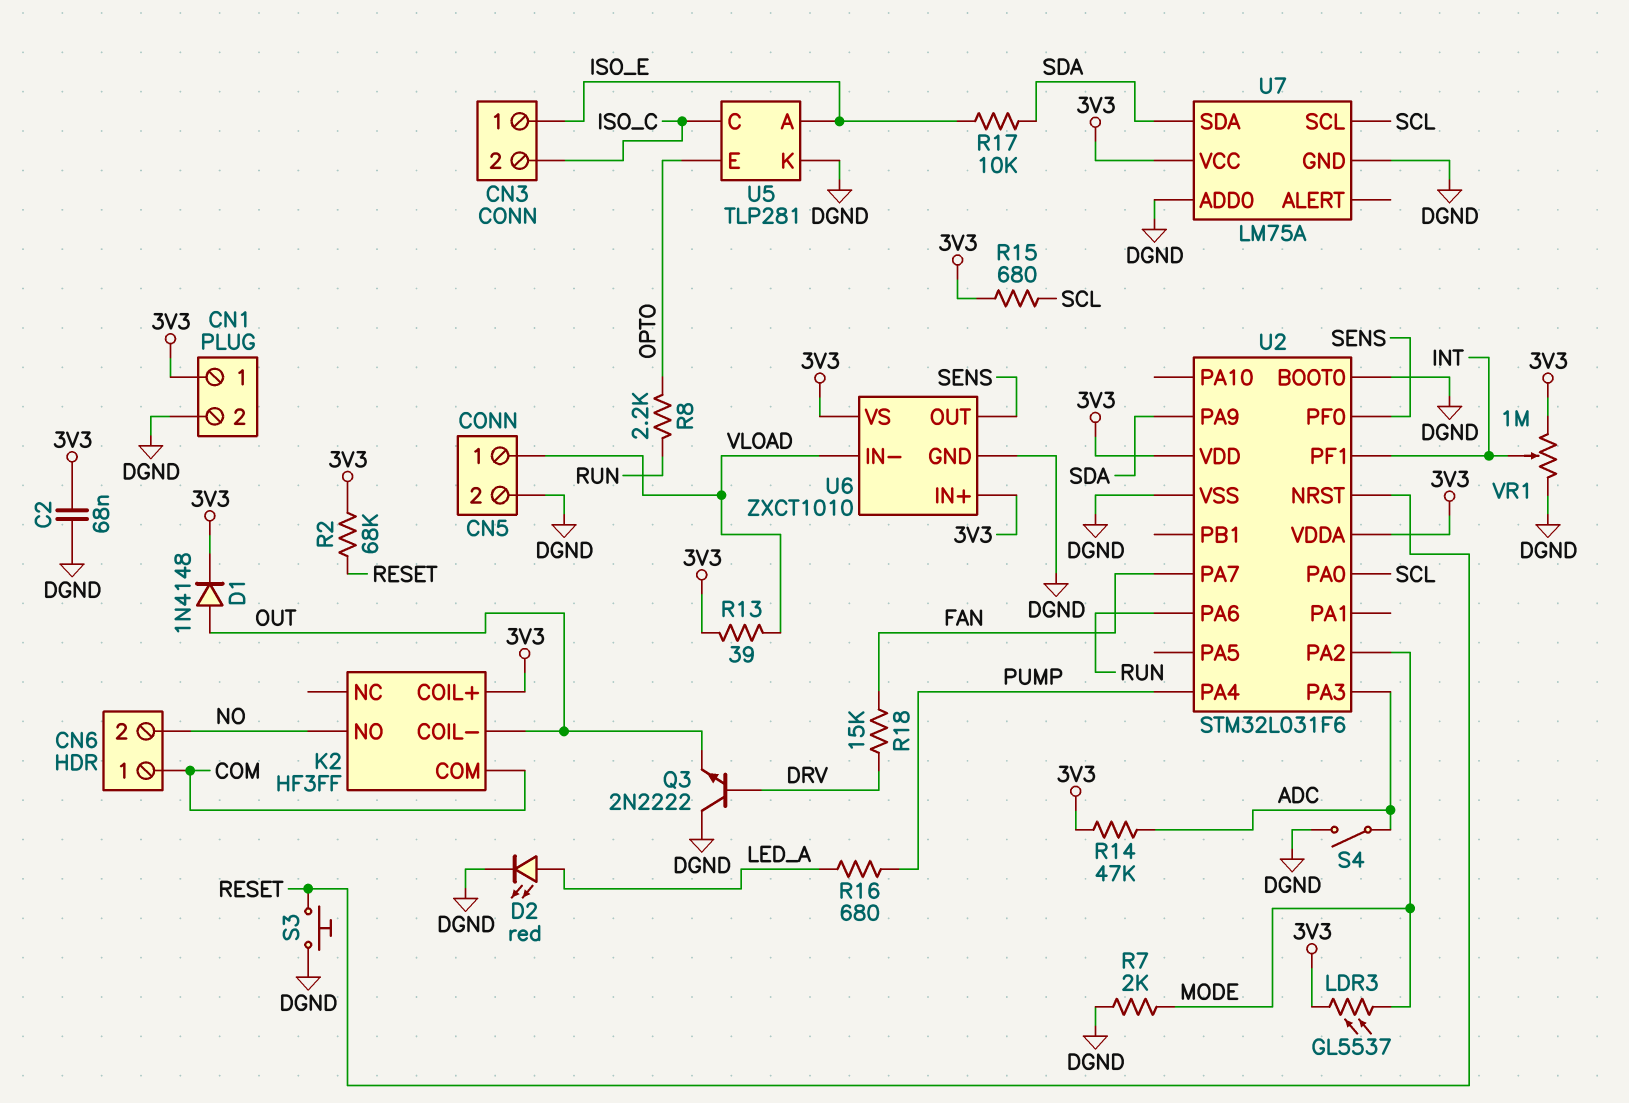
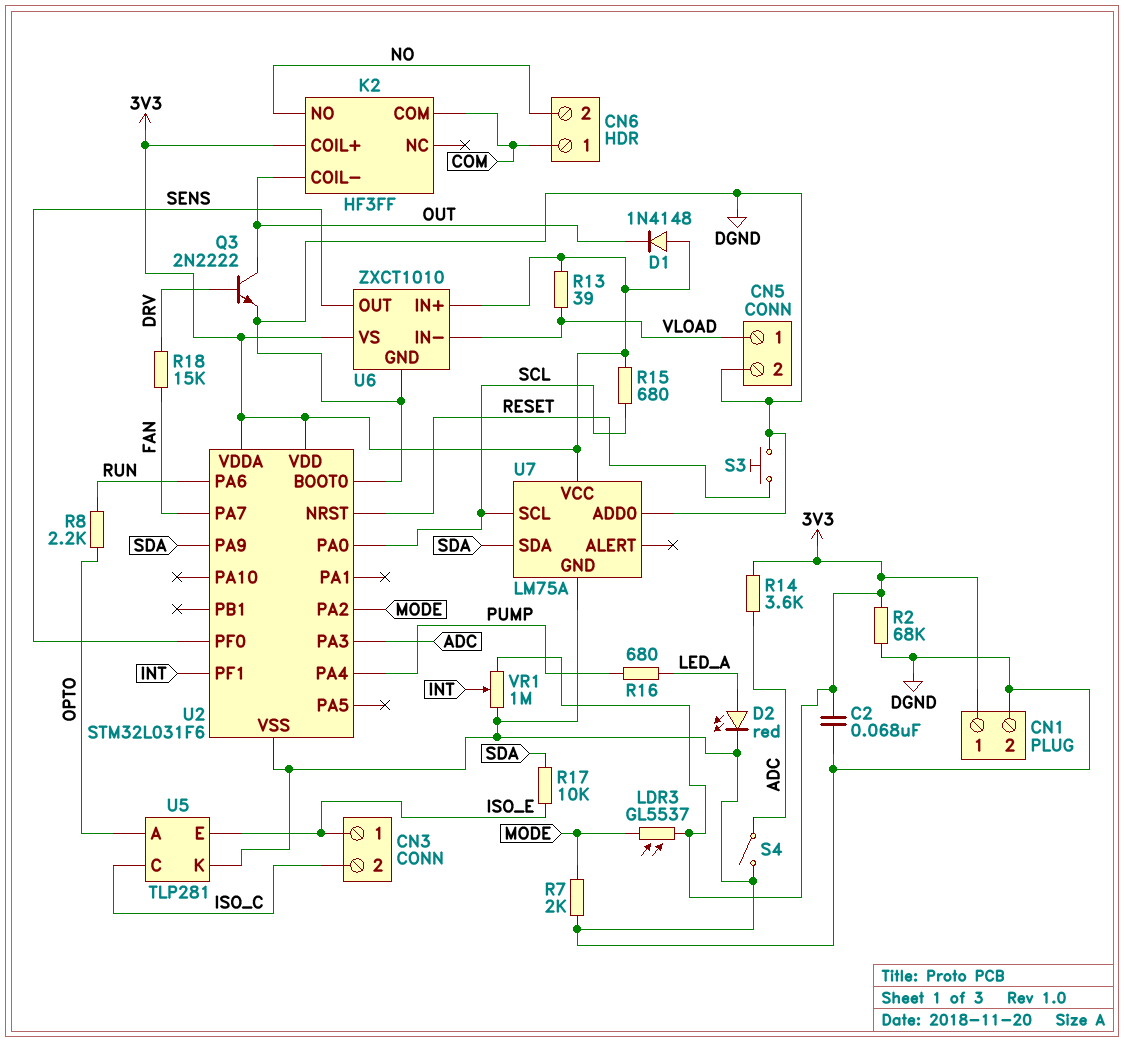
D1: diode 1N4148 (A OUT, K 3V3) -> diode 1N4148 (A 3V3, K OUT)
Q3: NPN 2N2222 (B DRV, C DGND, E OUT) -> NPN 2N2222 (B DRV, C OUT, E DGND)
R2: 68k (3V3, RESET) -> 68k (3V3, DGND)
R14: 47k (3V3, ADC) -> 3.6k (3V3, ADC)
U5 pin A: ISO_E -> OPTO
U5 pin E: OPTO -> ISO_E

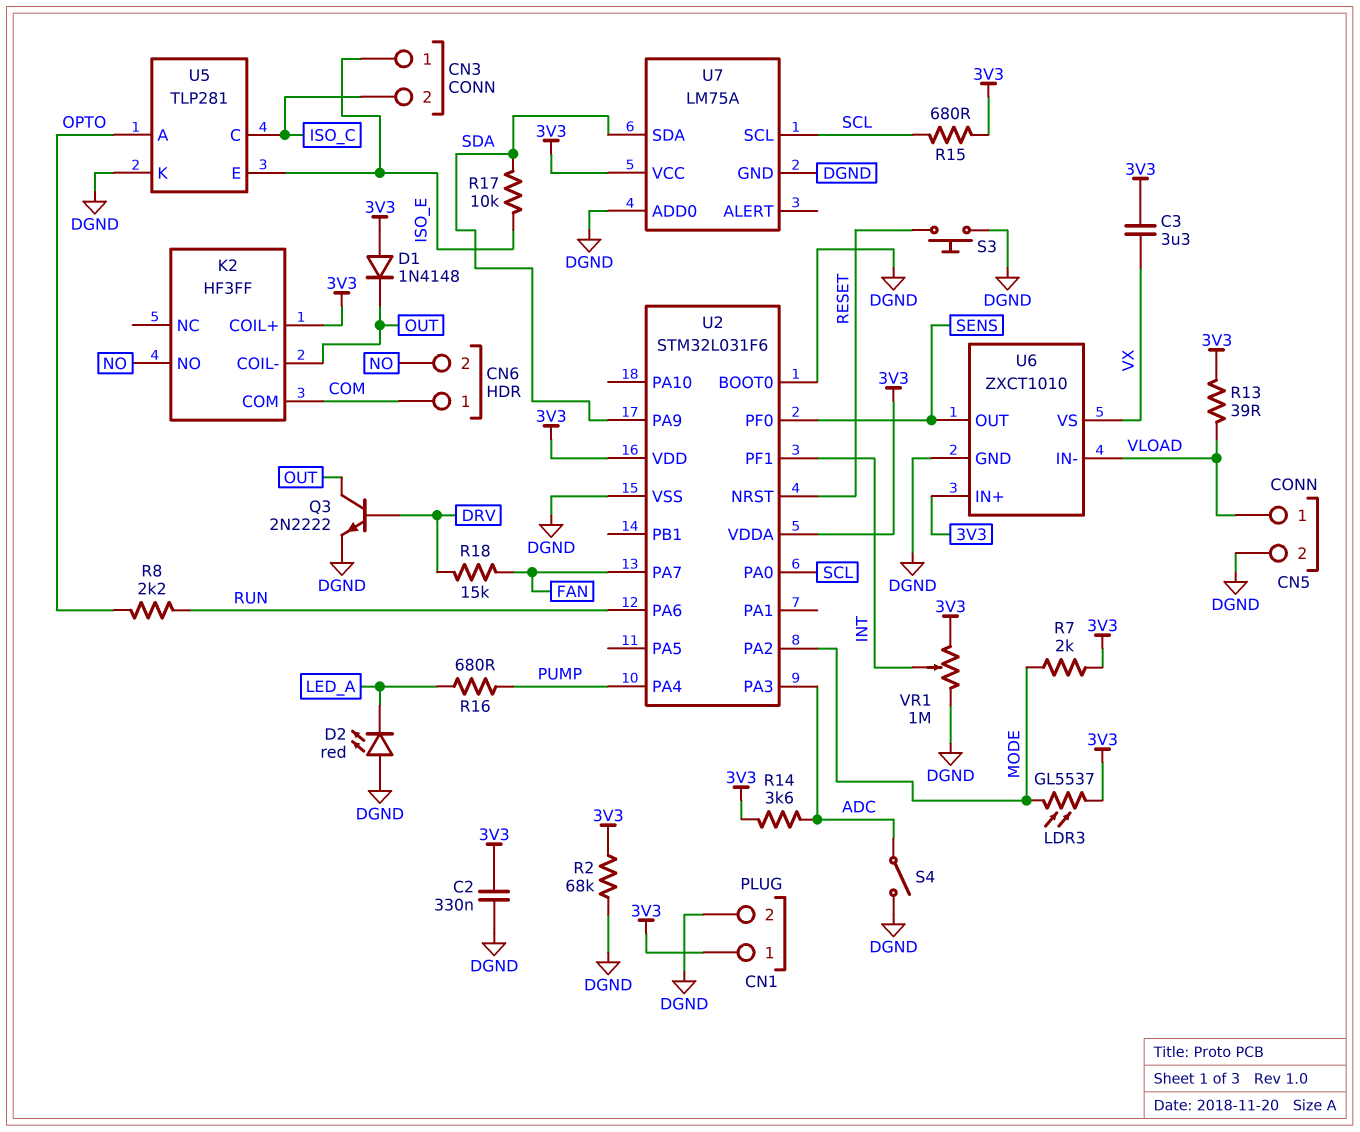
C2: 68nF (3V3, DGND) -> 330nF (3V3, DGND)
C3: none -> 3.3uF (3V3, VX)
D2: LED red (A LED_A, K DGND) -> LED red (A DGND, K LED_A)
R7: 2k (DGND, MODE) -> 2k (3V3, MODE)
U6 pin VS: 3V3 -> VX

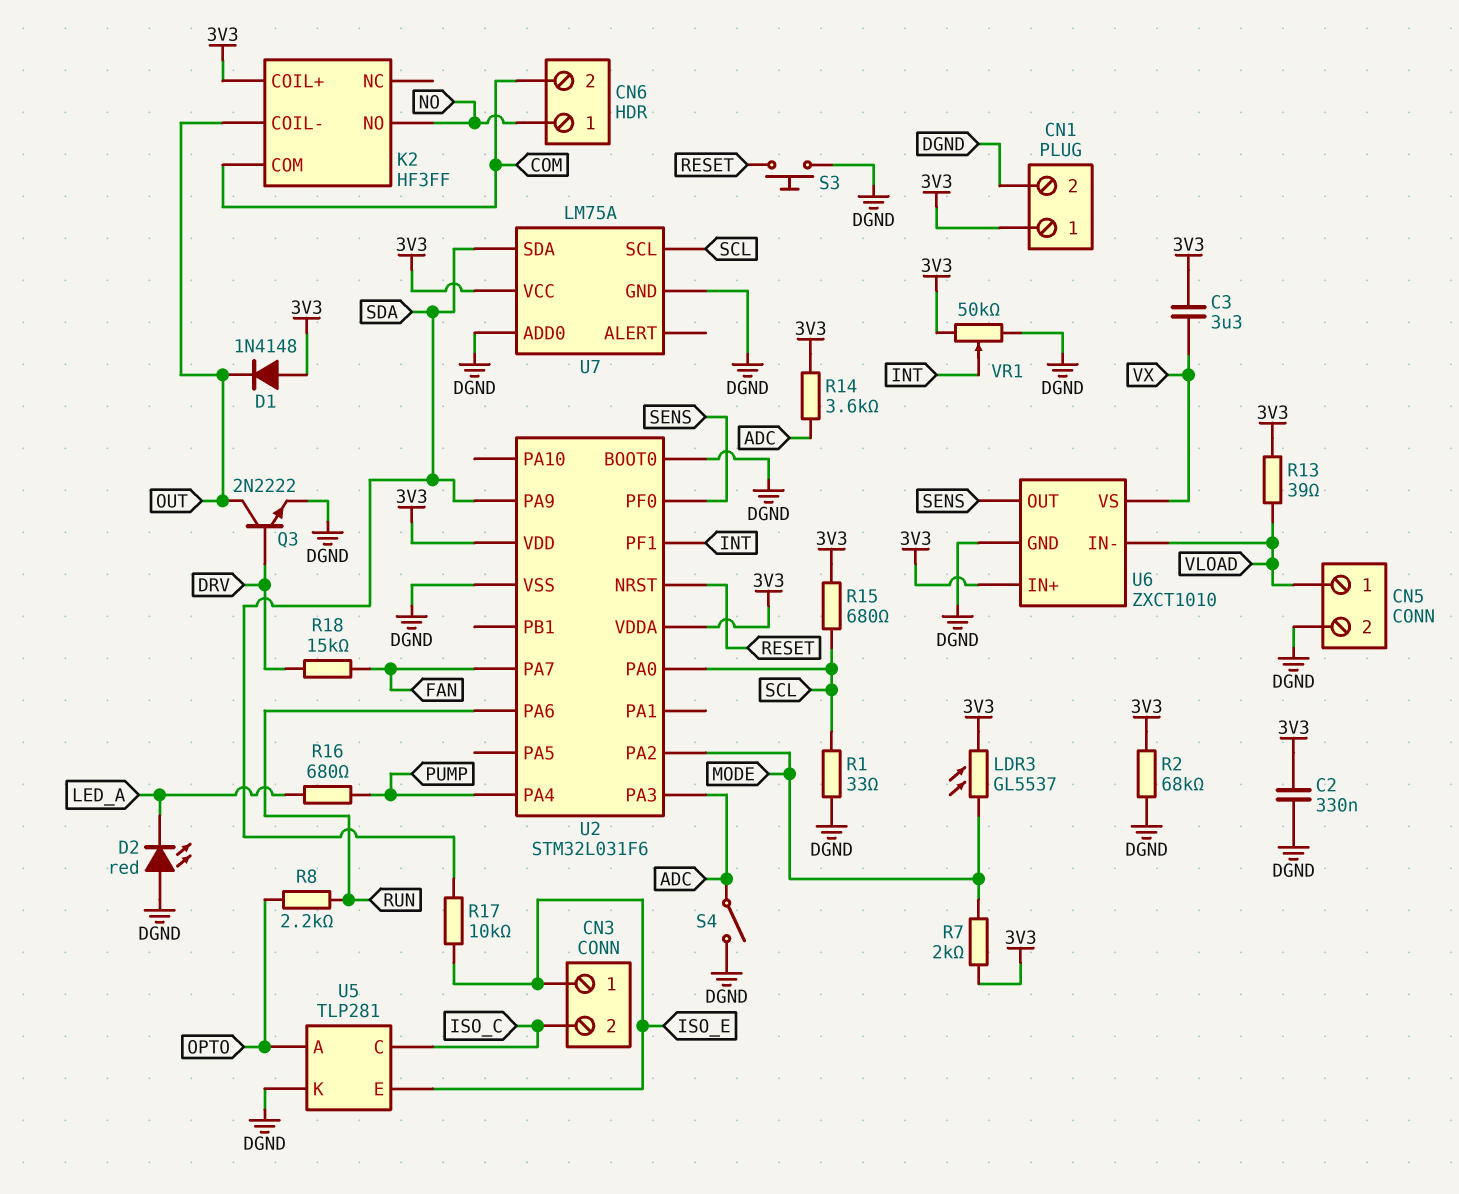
CN6 pin 1: COM -> NO
CN6 pin 2: NO -> COM
R1: none -> 33 (DGND, SCL)
VR1: 1M (3V3, DGND, wiper INT) -> 50k (3V3, DGND, wiper INT)

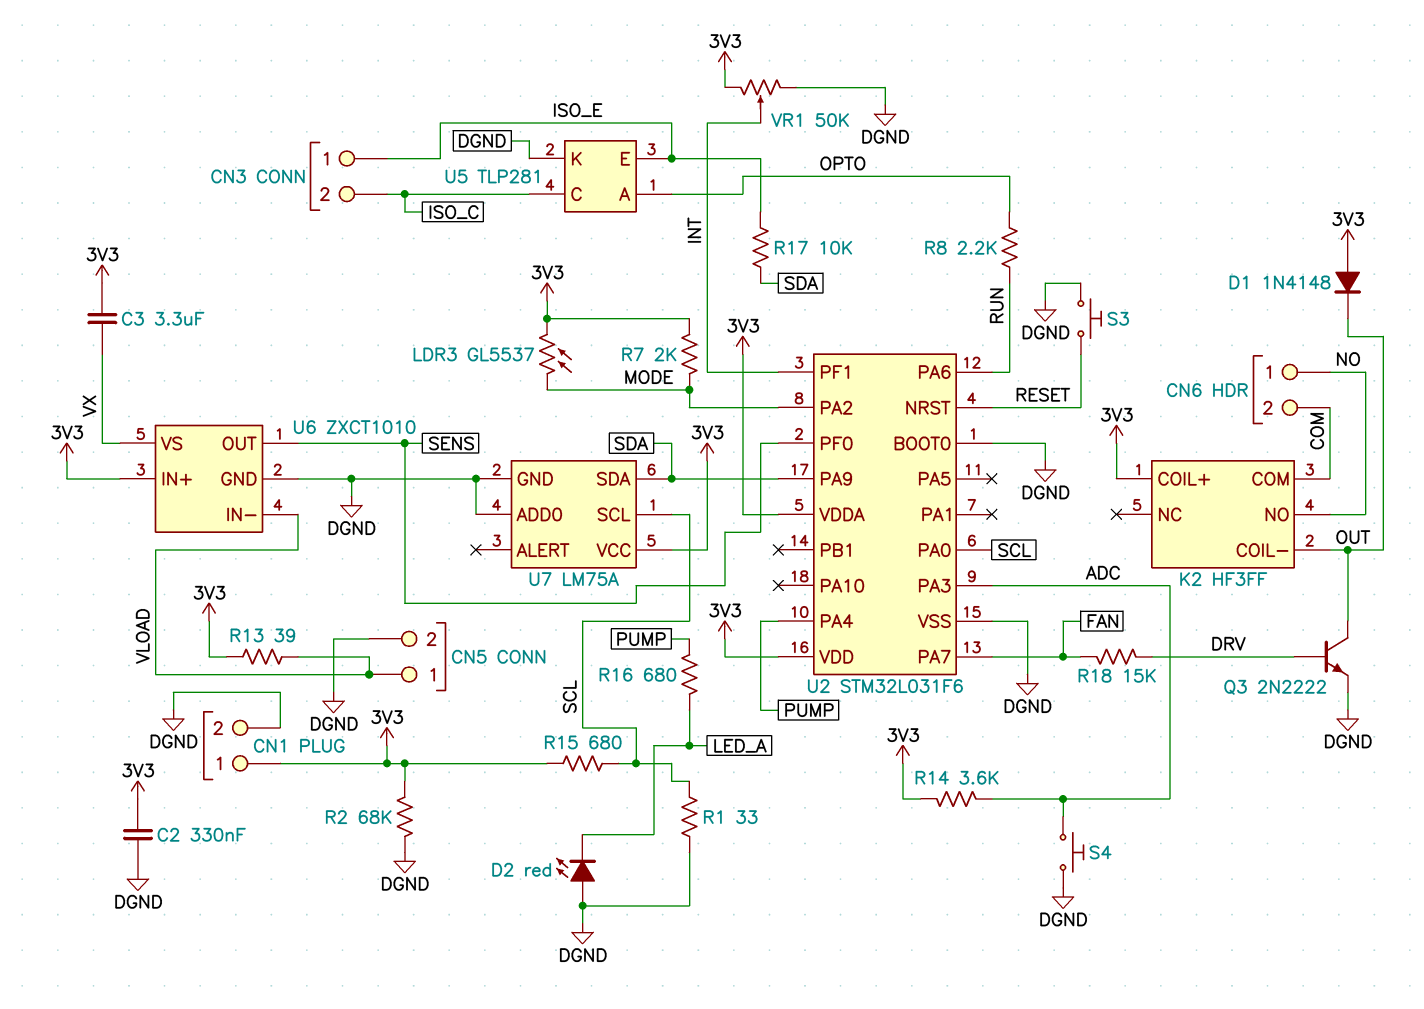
S4: switch (ADC, DGND) -> button (ADC, DGND)

